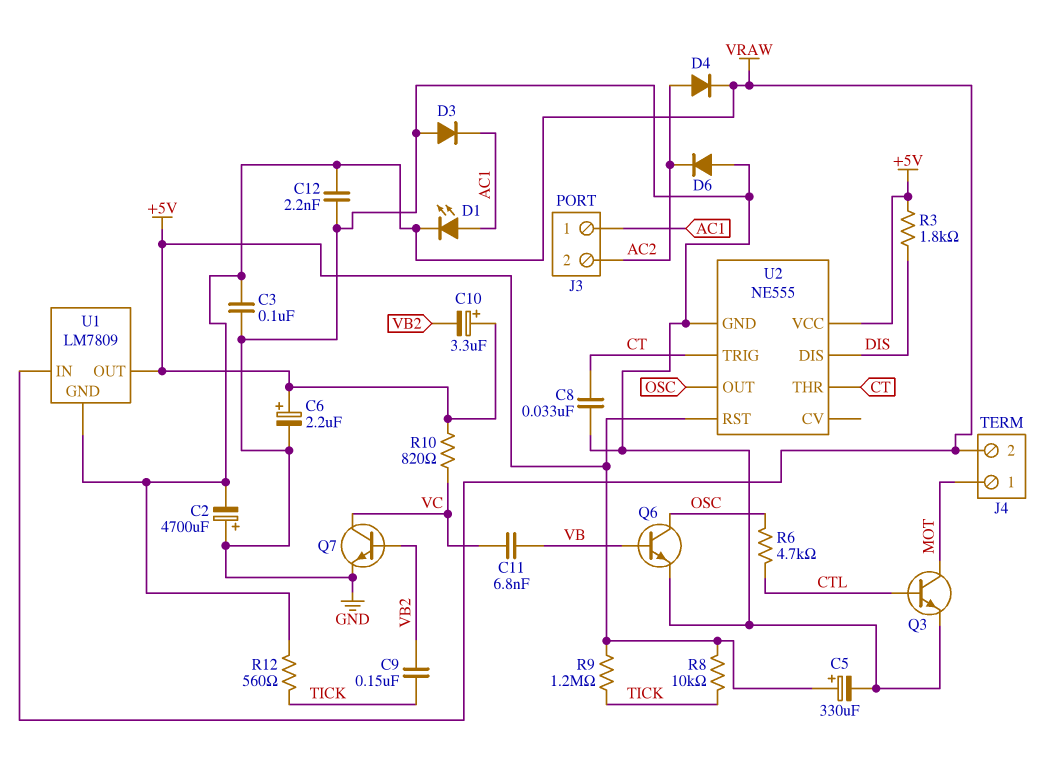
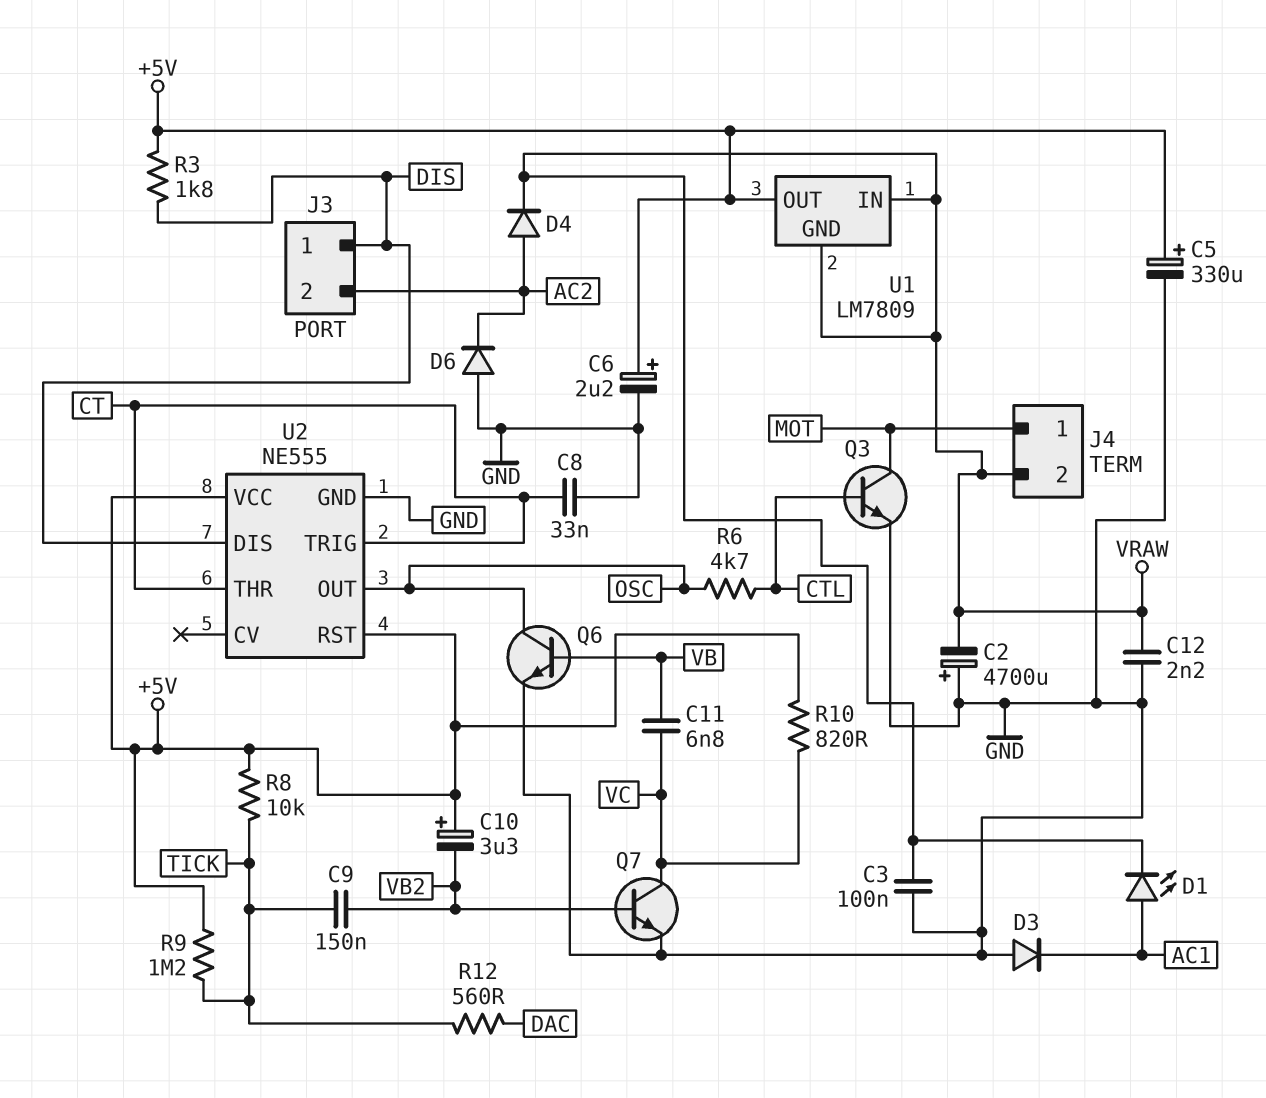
J3 pin 1: AC1 -> DIS
R12: 560 (TICK, VRAW) -> 560 (DAC, TICK)

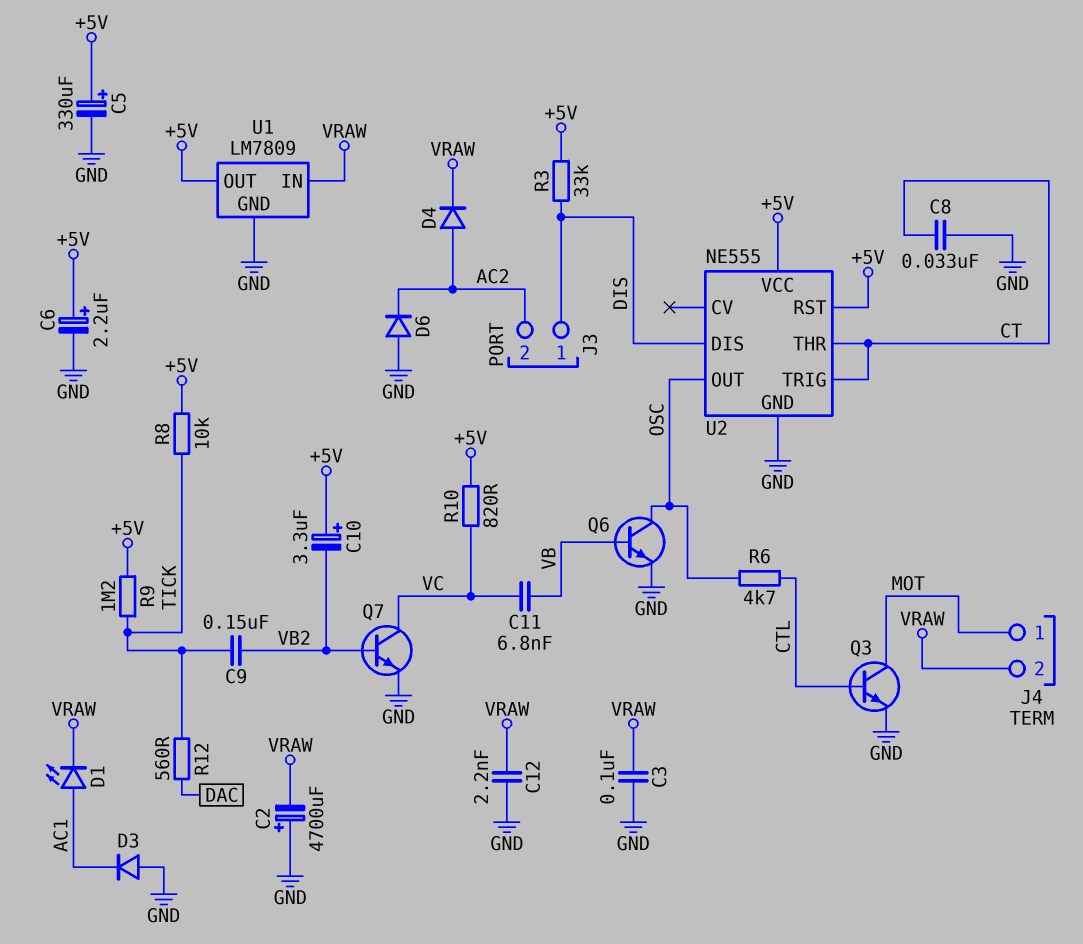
R3: 1.8k (+5V, DIS) -> 33k (+5V, DIS)
U1 pin GND: VRAW -> GND

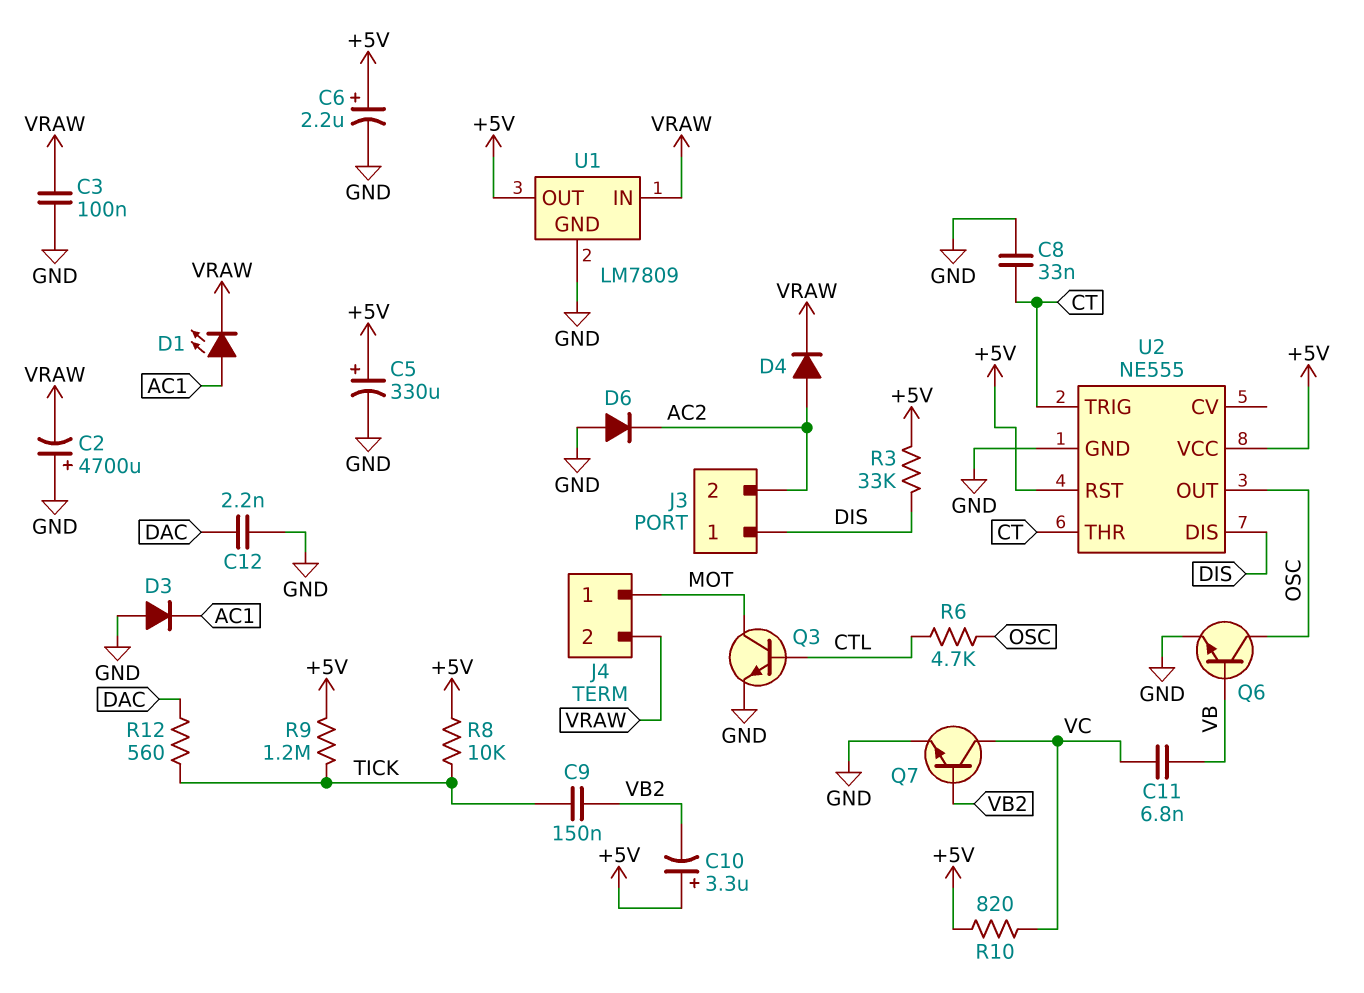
C12: 2.2nF (GND, VRAW) -> 2.2nF (DAC, GND)

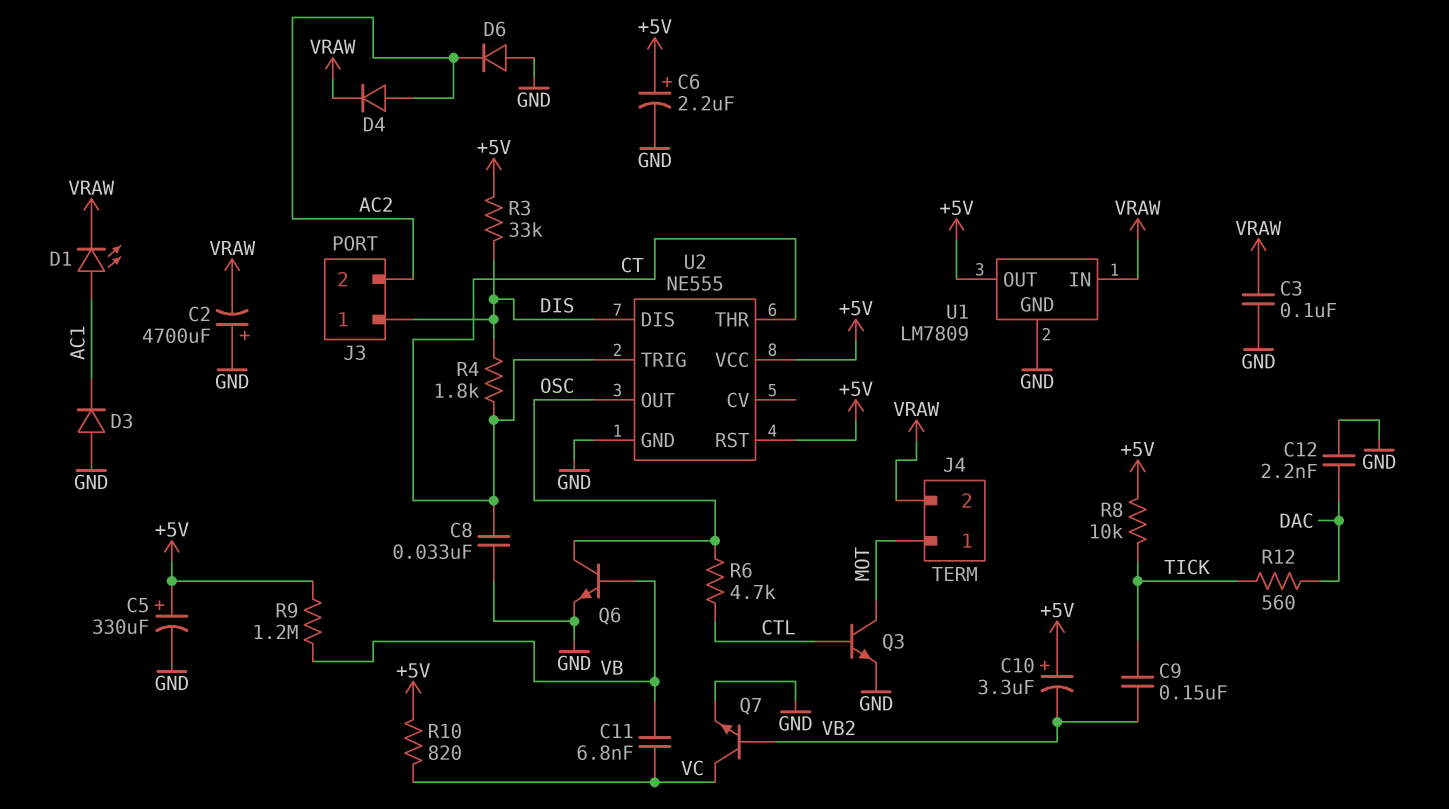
R4: none -> 1.8k (CT, DIS)
R9: 1.2M (+5V, TICK) -> 1.2M (+5V, VB)

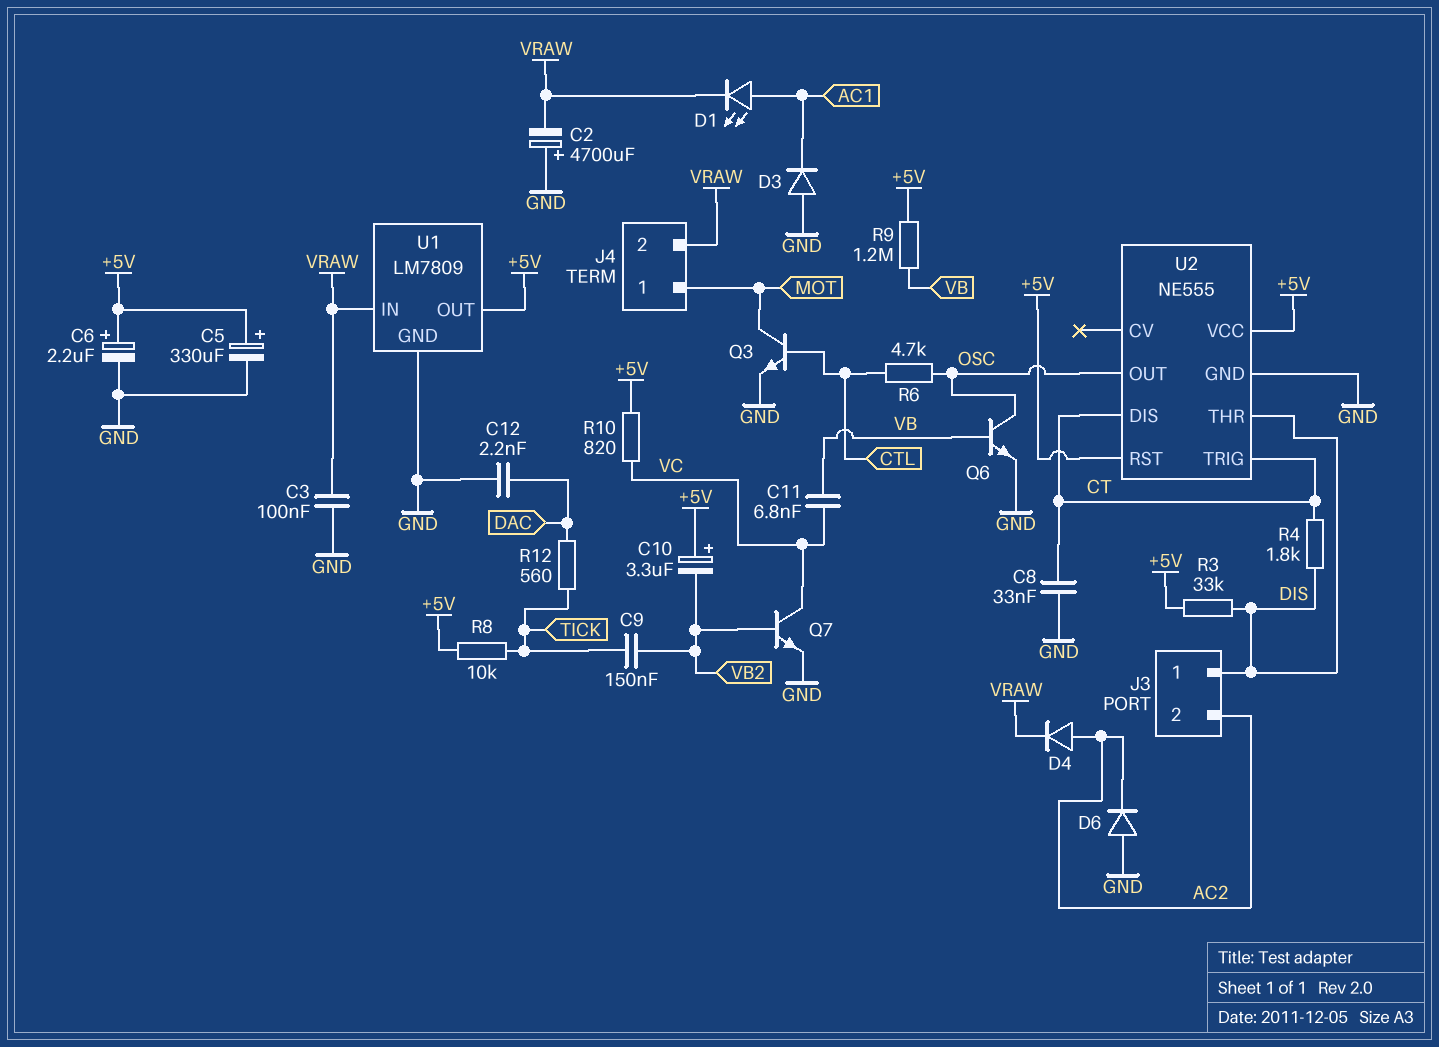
U2 pin DIS: DIS -> CT
U2 pin THR: CT -> DIS

